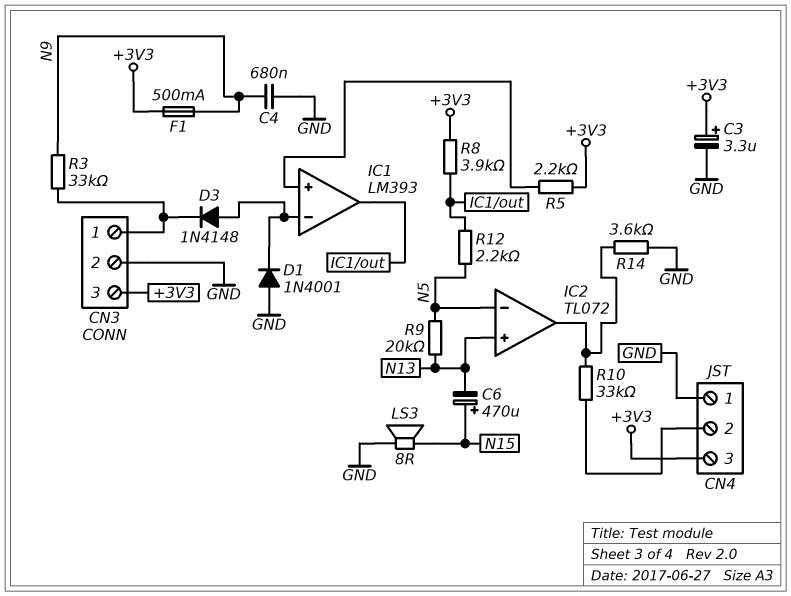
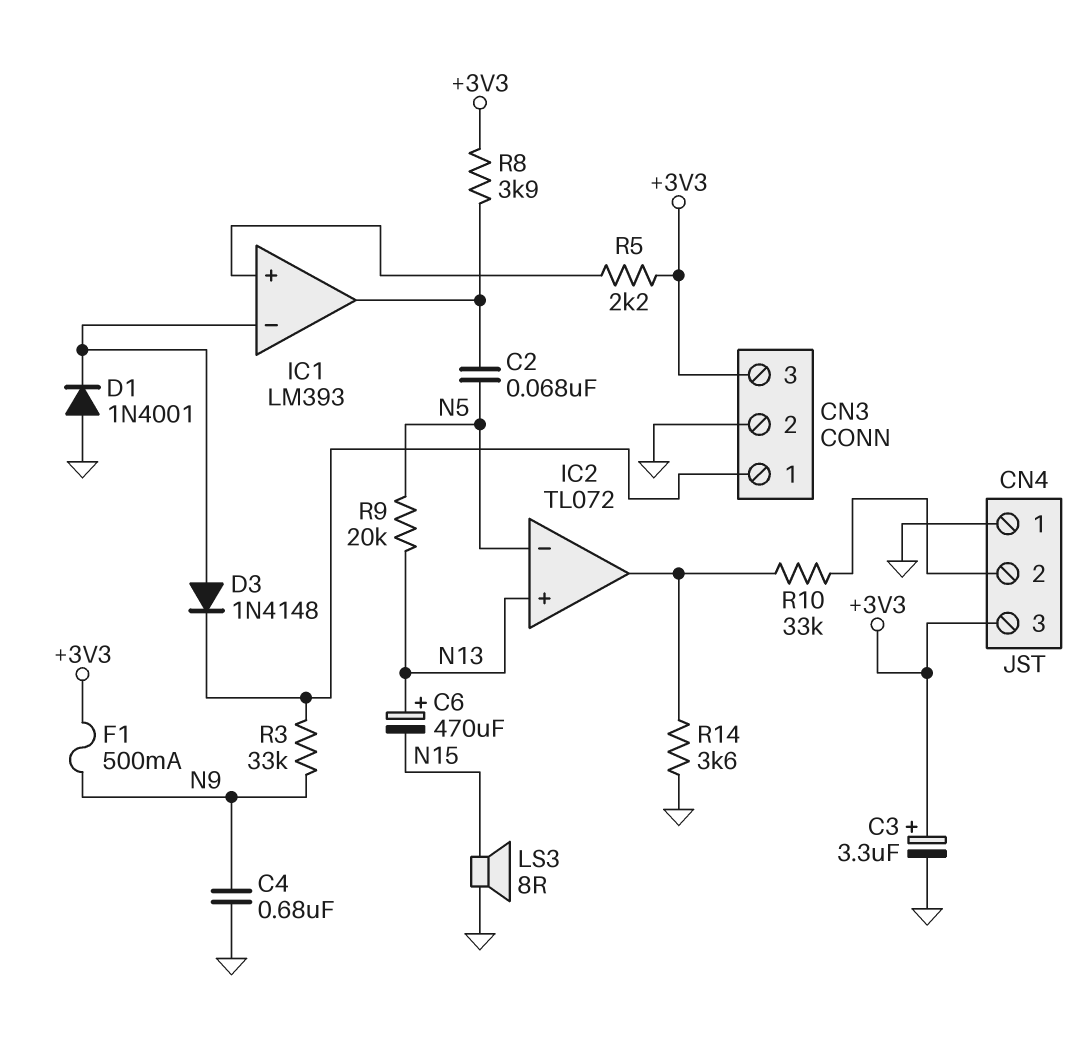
C2: none -> 68nF (IC1/out, N5)
C6: 470uF (plus N15, minus N13) -> 470uF (plus N13, minus N15)
R12: 2.2k (IC1/out, N5) -> none

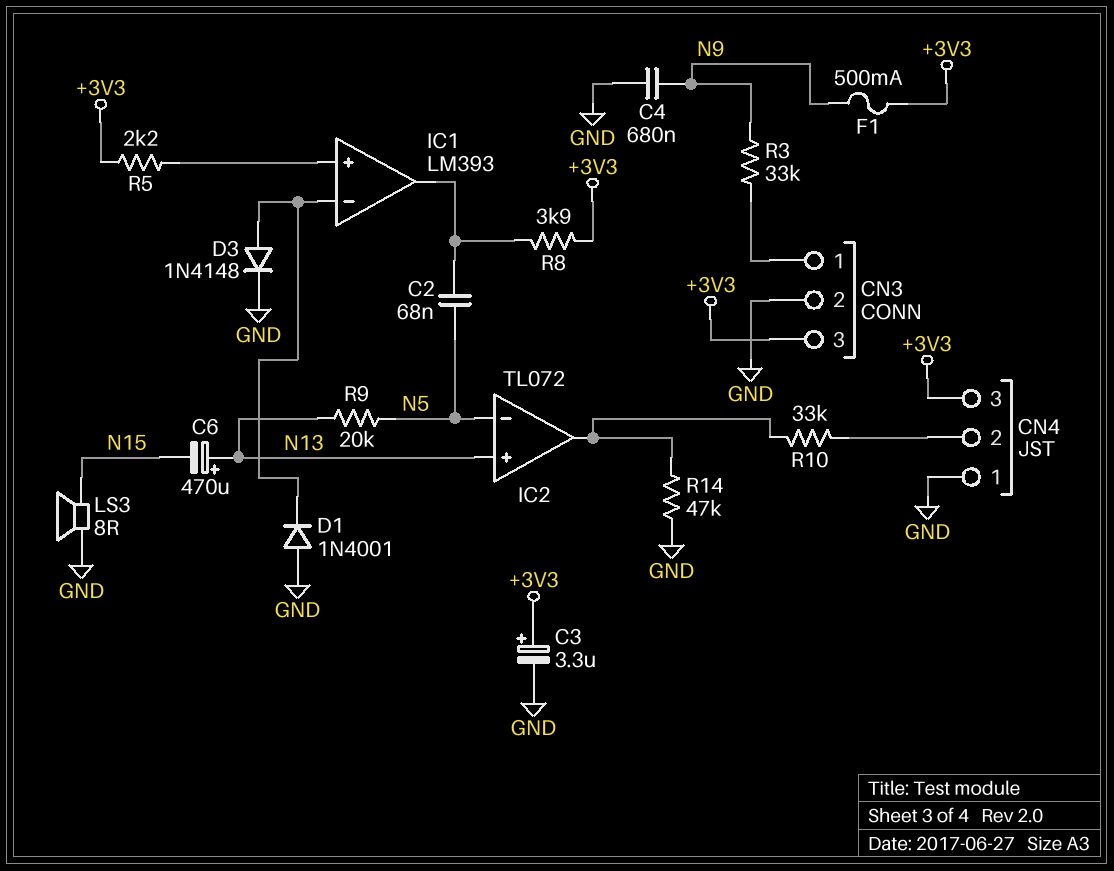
D3: diode 1N4148 (A IC1/in-, K CN3/1) -> diode 1N4148 (A IC1/in-, K GND)
R14: 3.6k (GND, IC2/out) -> 47k (GND, IC2/out)

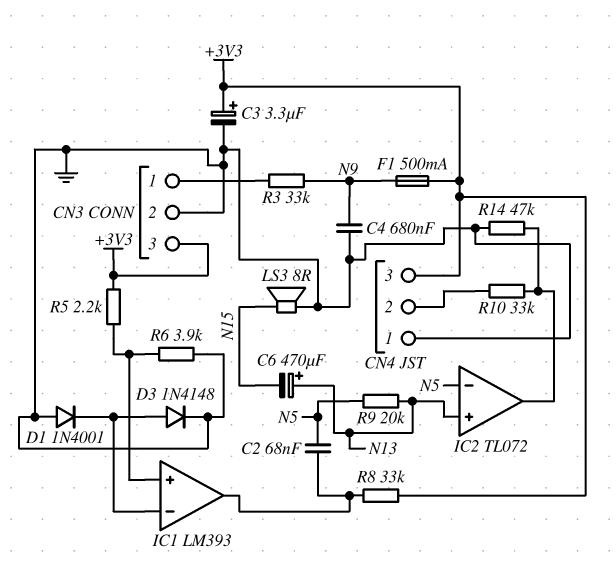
R6: none -> 3.9k (GND, IC1/in+)
R8: 3.9k (+3V3, IC1/out) -> 33k (+3V3, IC1/out)

